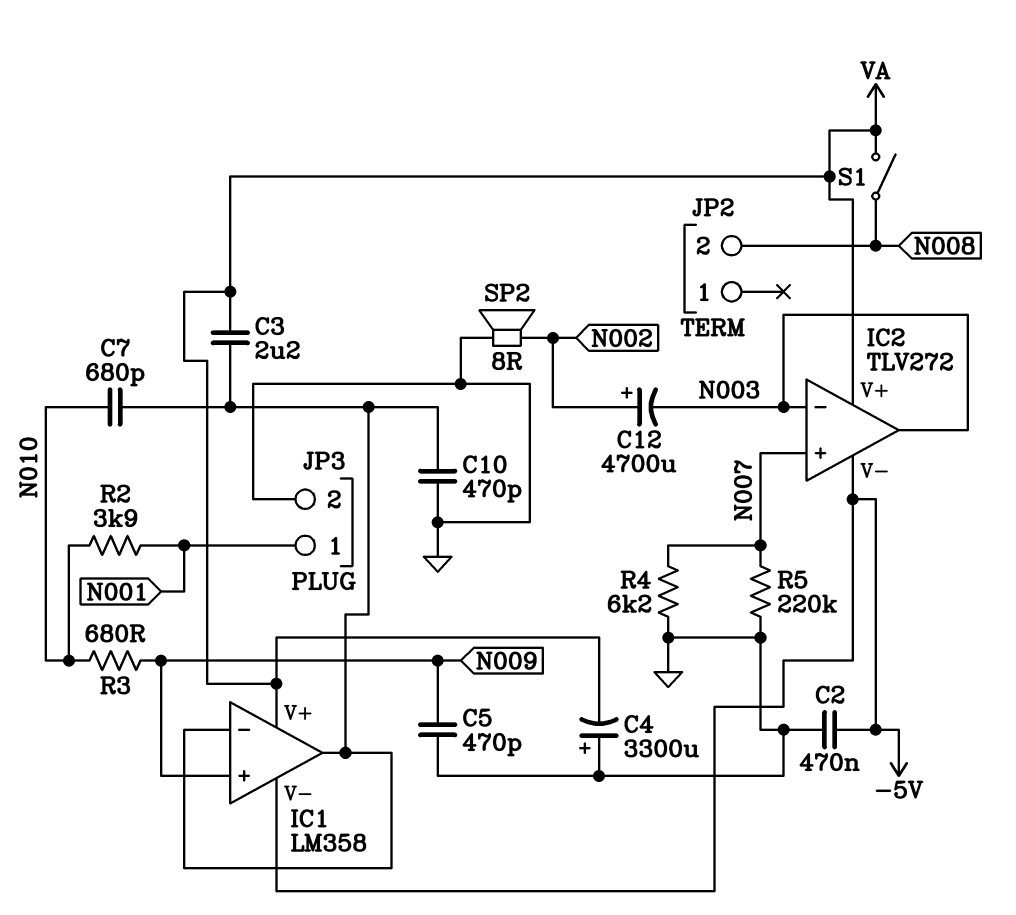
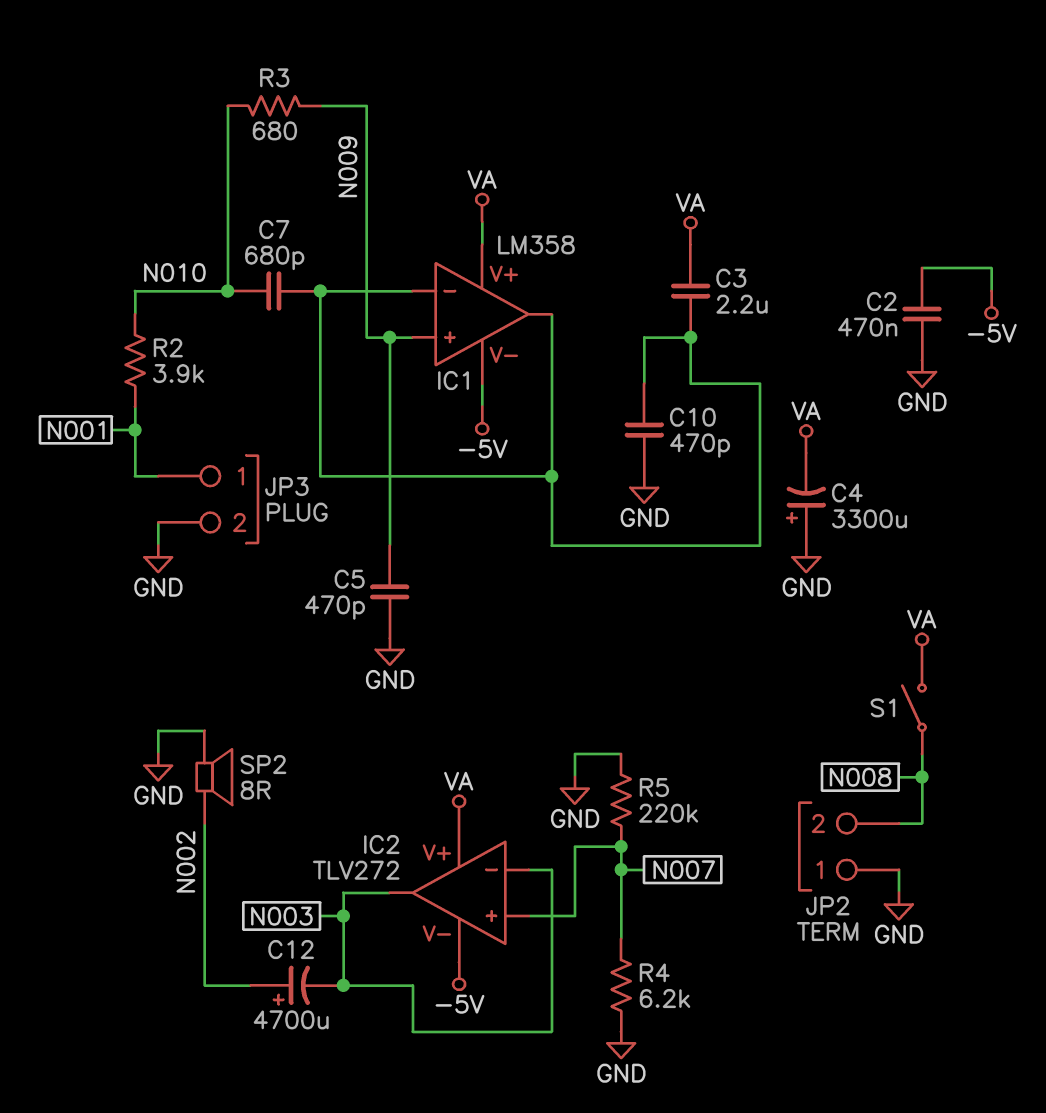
JP2 pin 1: none -> GND

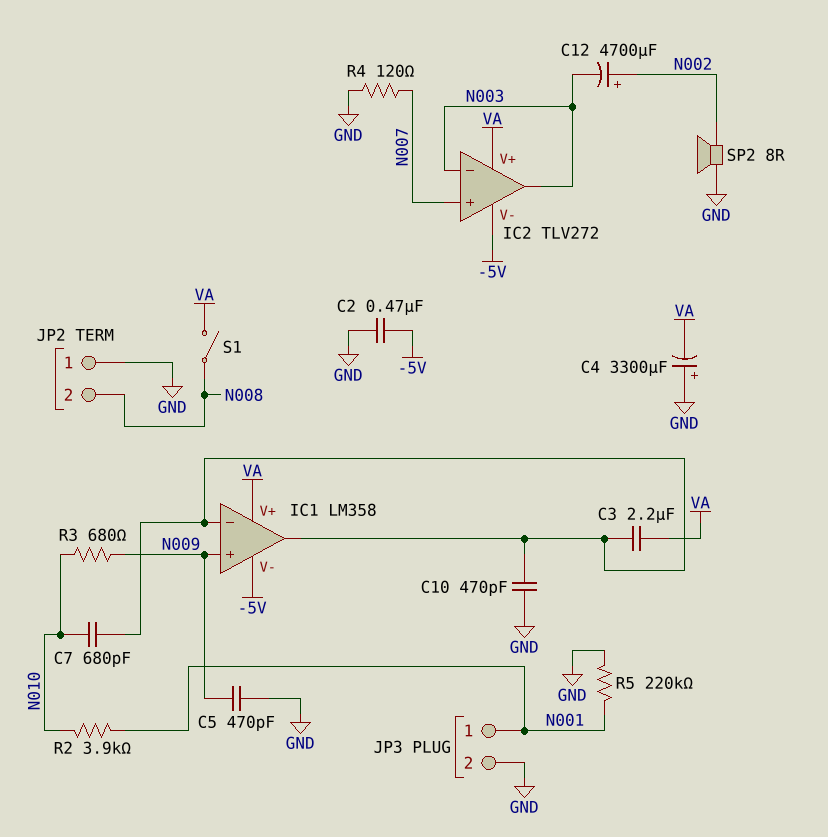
R4: 6.2k (GND, N007) -> 120 (GND, N007)
R5: 220k (GND, N007) -> 220k (GND, N001)

